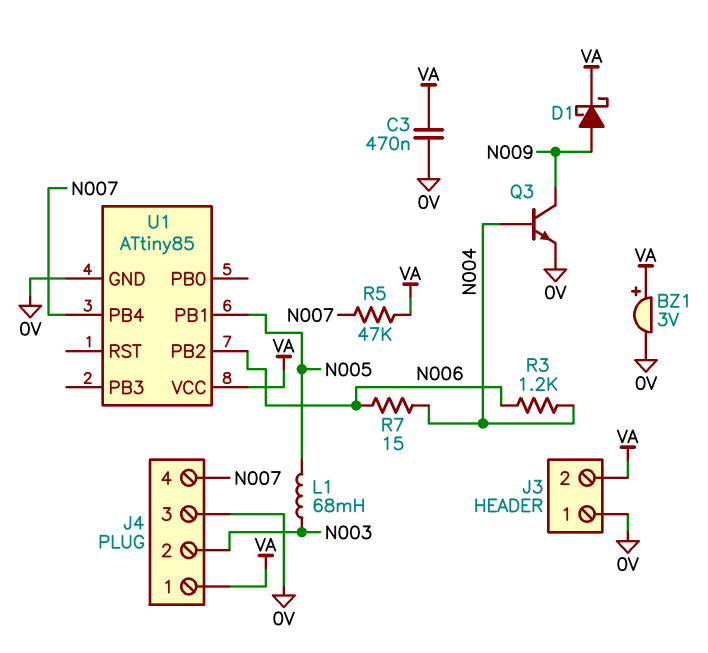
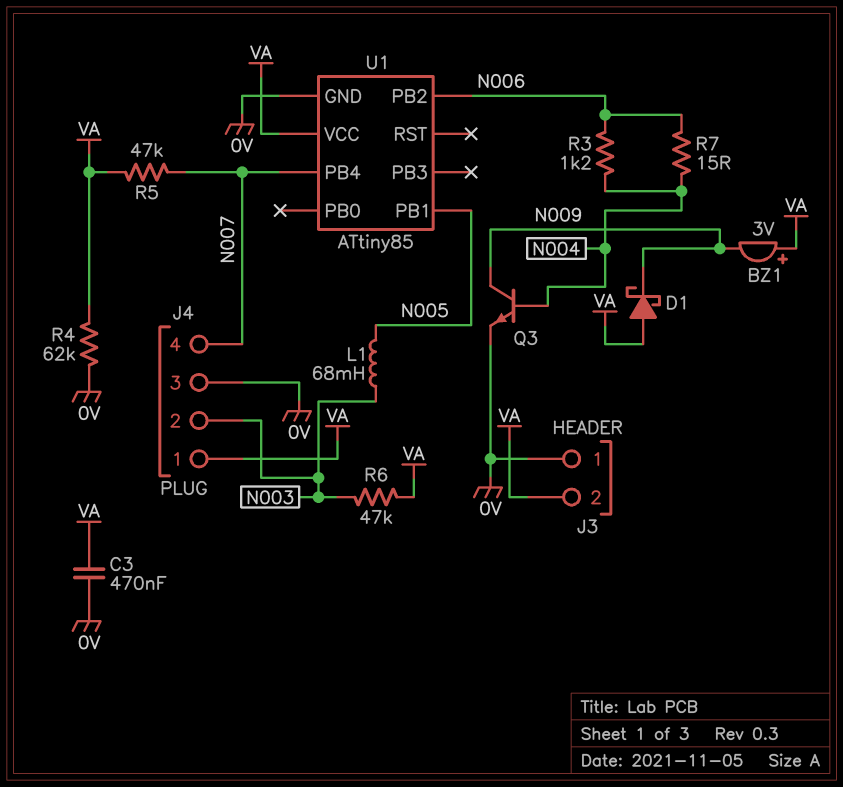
BZ1: buzzer 3V (plus VA, minus 0V) -> buzzer 3V (plus VA, minus N009)
D1: schottky (A N009, K VA) -> schottky (A VA, K N009)
R4: none -> 62k (0V, VA)
R6: none -> 47k (N003, VA)

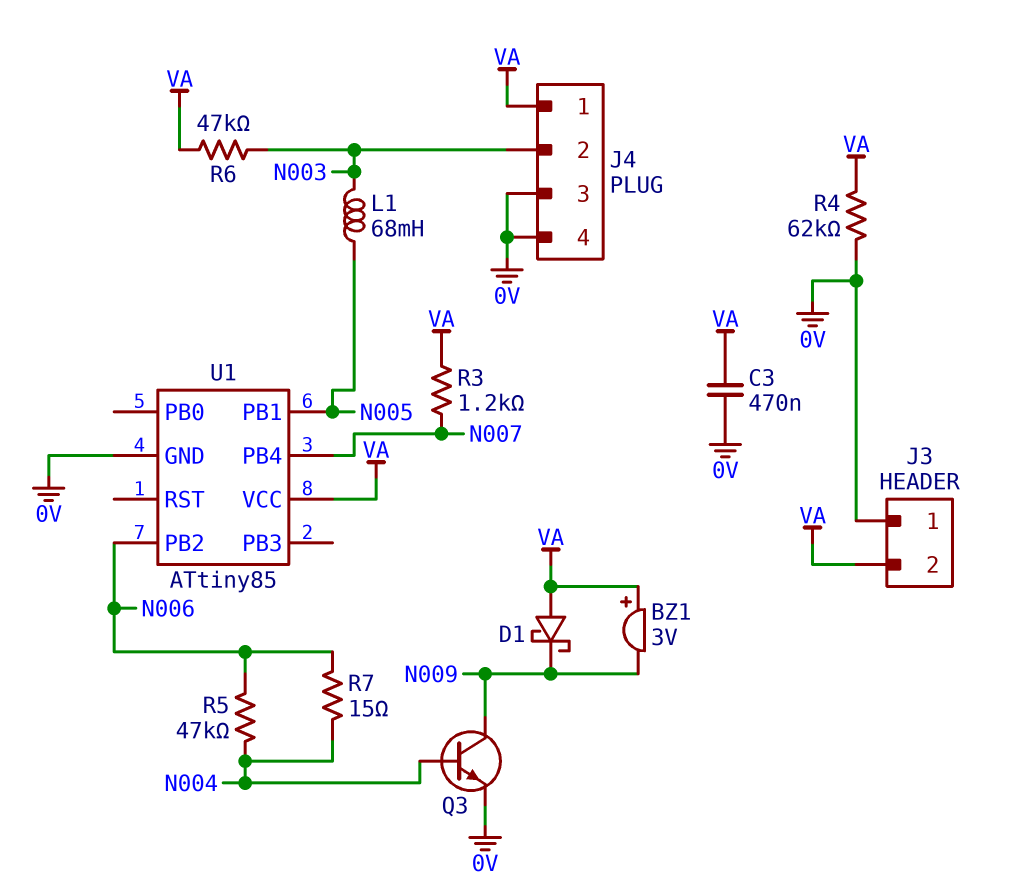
J4 pin 4: N007 -> 0V
R3: 1.2k (N004, N006) -> 1.2k (N007, VA)
R5: 47k (N007, VA) -> 47k (N004, N006)

